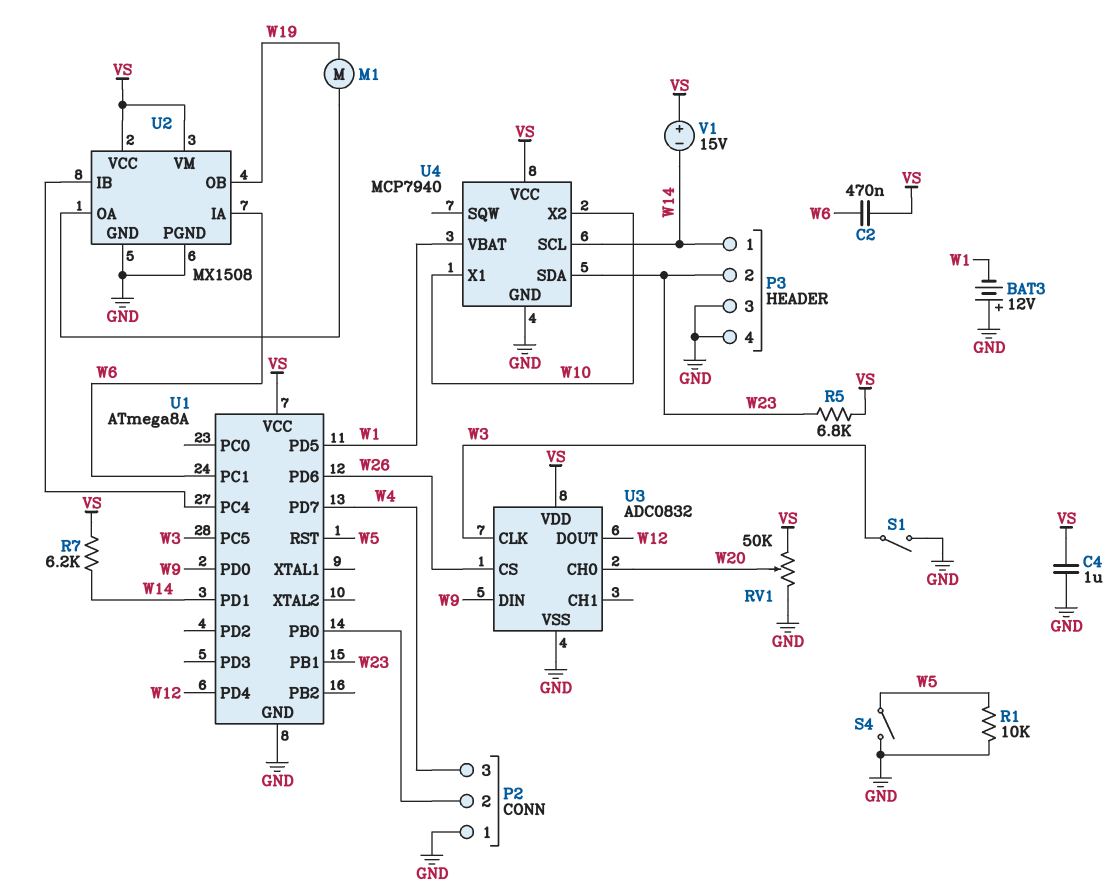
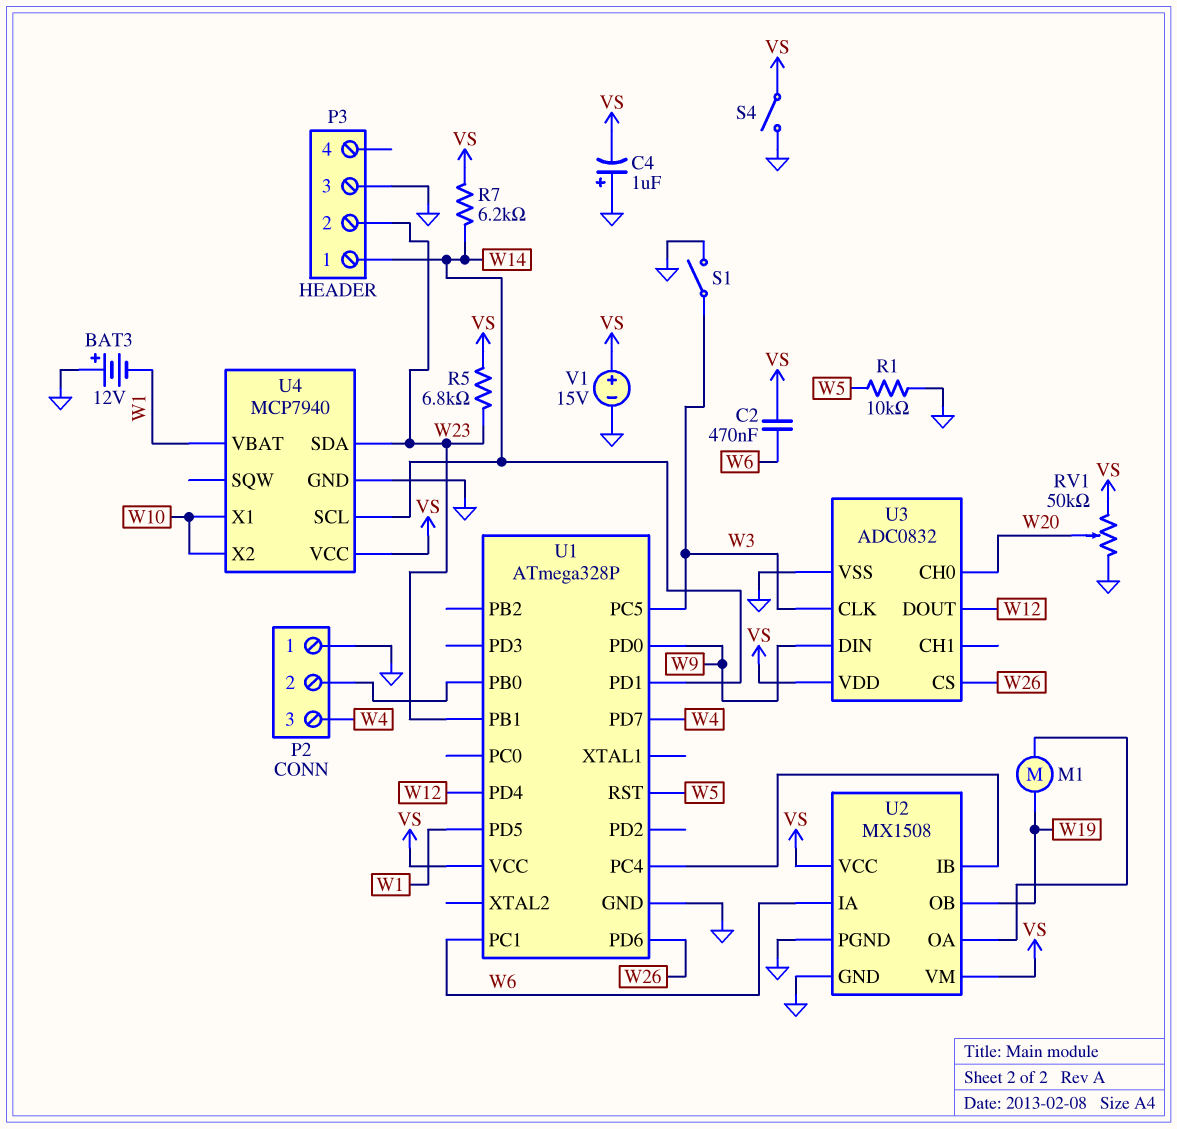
C4: 1uF (GND, VS) -> 1uF (plus GND, minus VS)
P3 pin 4: GND -> none
S4: switch (GND, W5) -> switch (GND, VS)
U1: ATmega8A -> ATmega328P
V1: 15V (plus VS, minus W14) -> 15V (plus VS, minus GND)

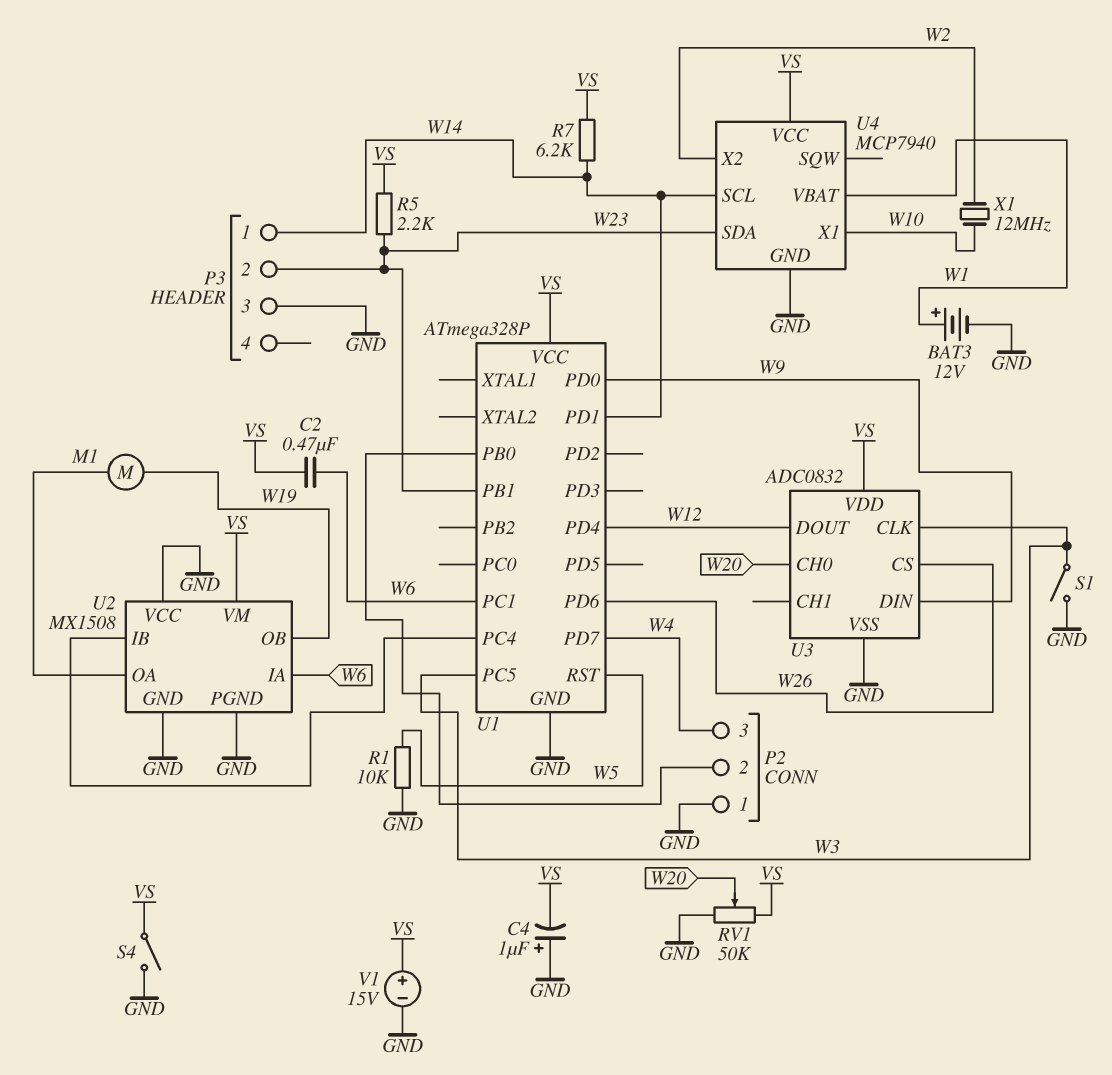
BAT3: 12V (plus GND, minus W1) -> 12V (plus W1, minus GND)
R5: 6.8k (VS, W23) -> 2.2k (VS, W23)
U1 pin PD5: W1 -> none
U2 pin VCC: VS -> GND
U4 pin X2: W10 -> W2
X1: none -> 12MHz (W2, W10)

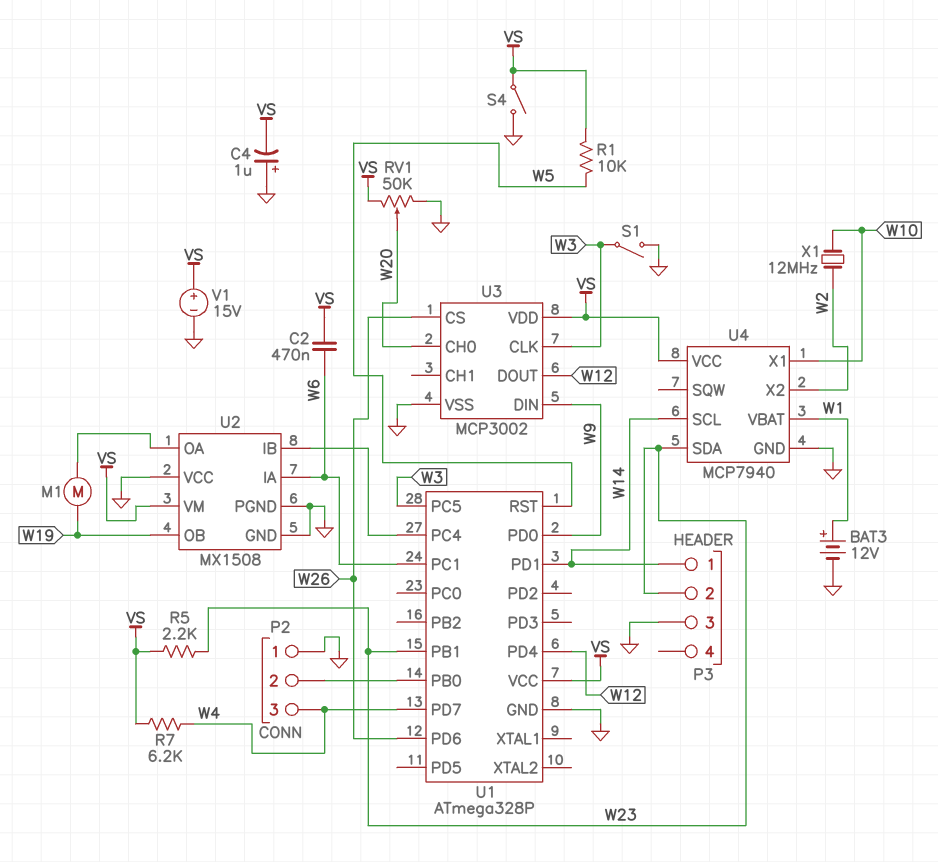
R1: 10k (GND, W5) -> 10k (VS, W5)
R7: 6.2k (VS, W14) -> 6.2k (VS, W4)
U3: ADC0832 -> MCP3002

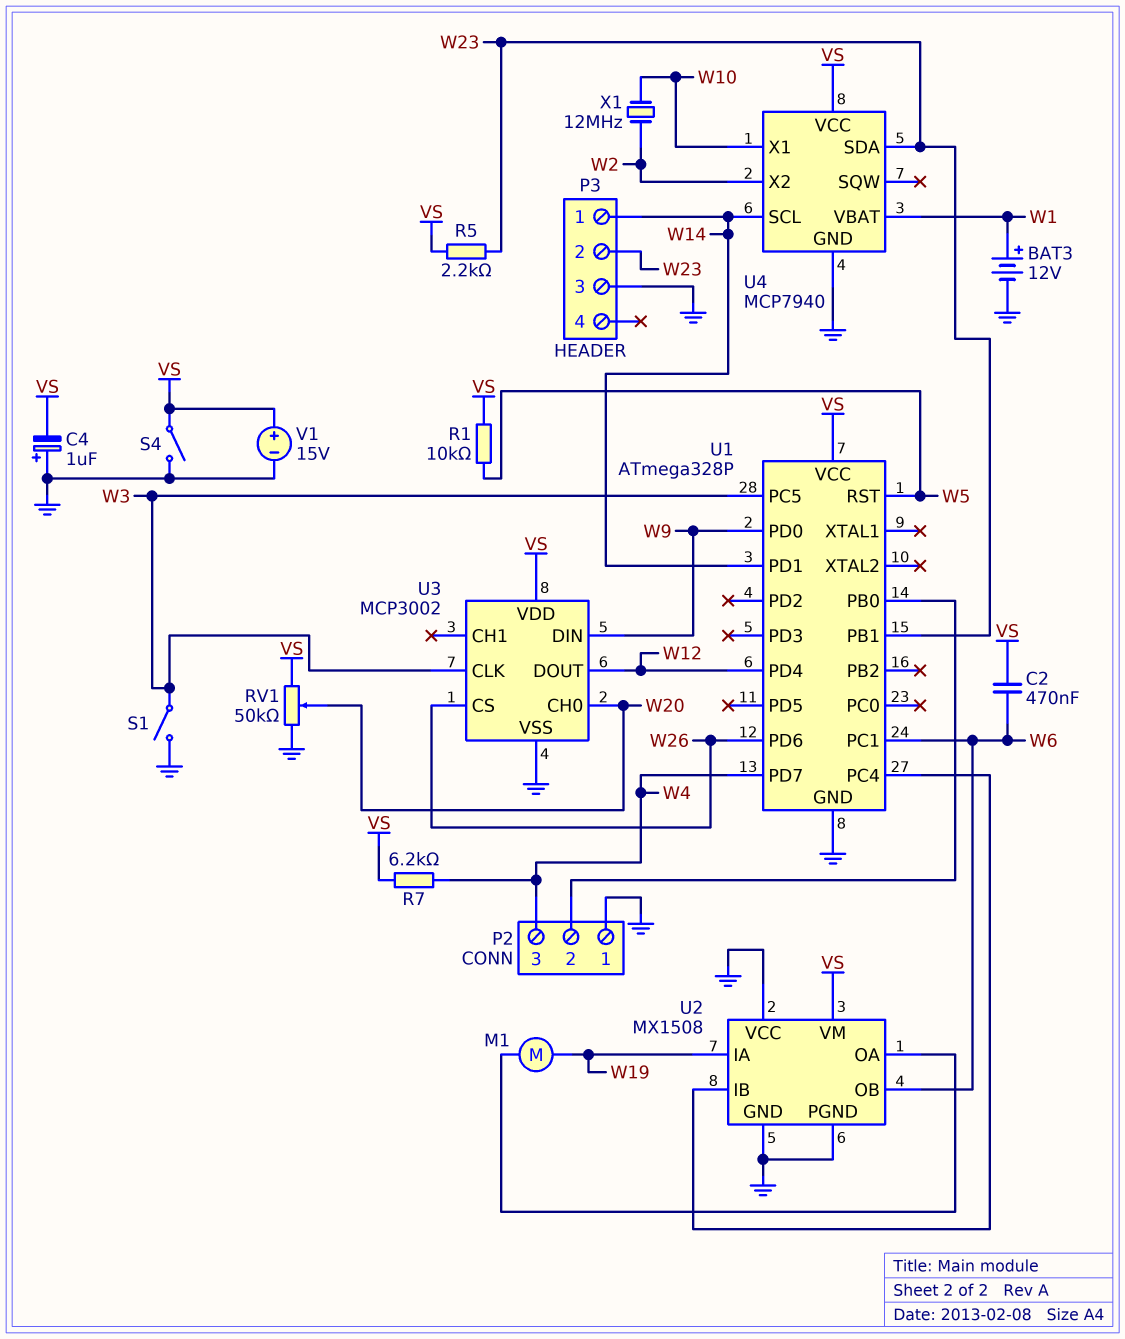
U2 pin IA: W6 -> W19
U2 pin OB: W19 -> W6

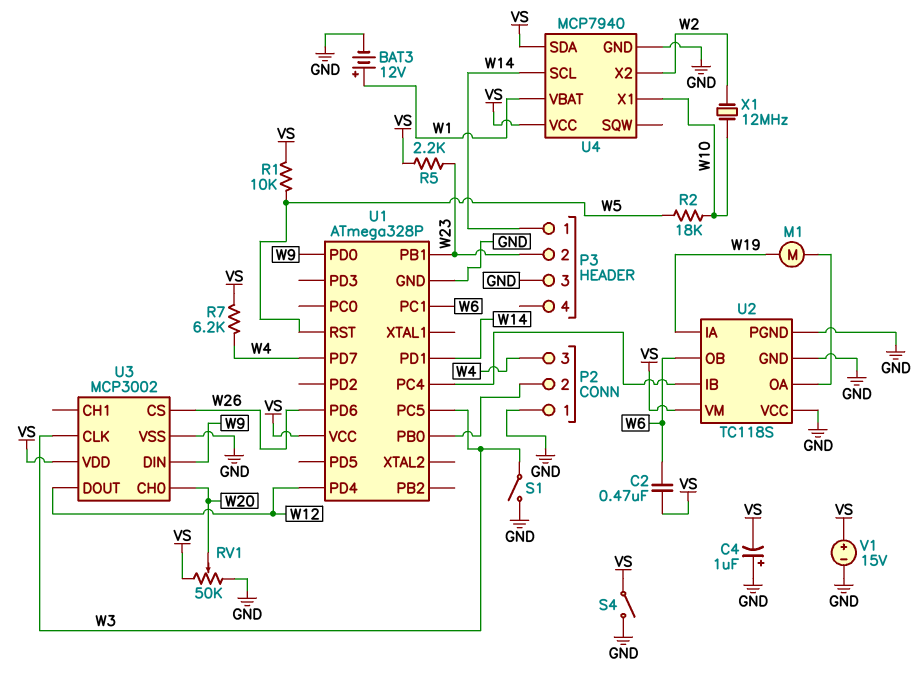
R2: none -> 18k (W5, W10)
U2: MX1508 -> TC118S
U4 pin SDA: W23 -> VS

